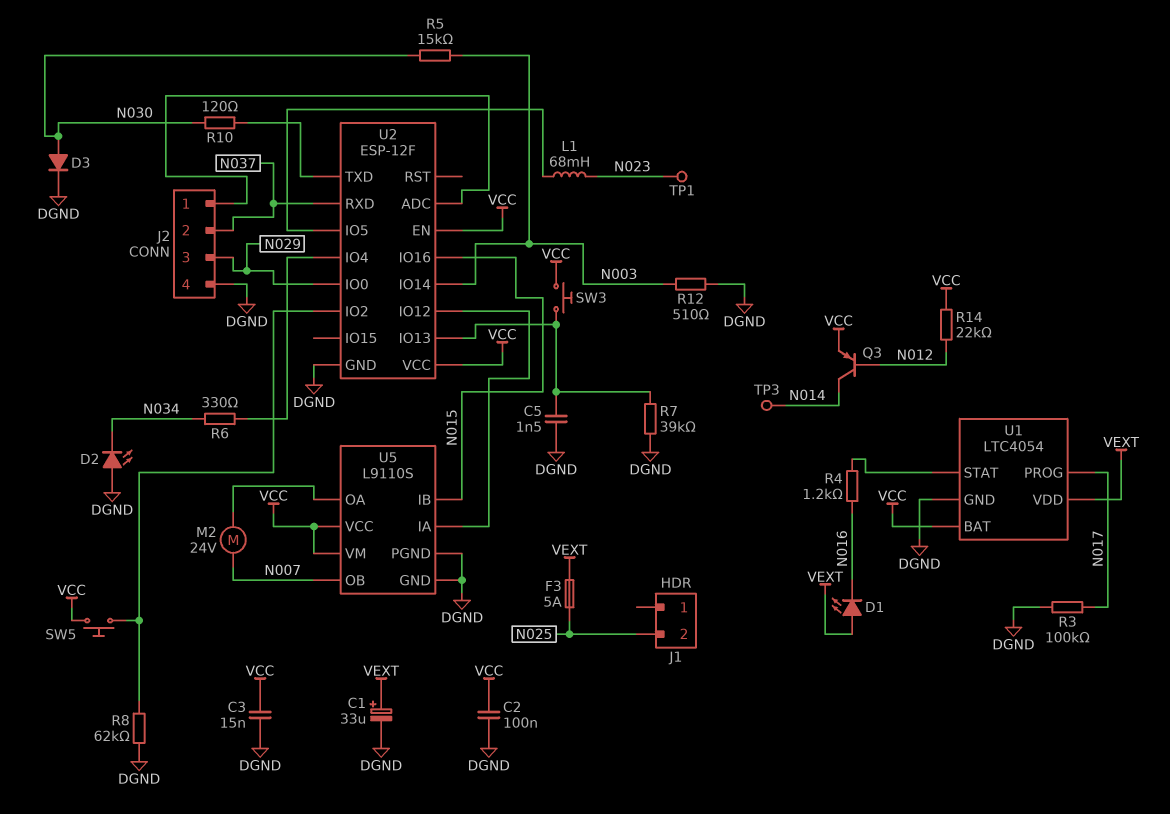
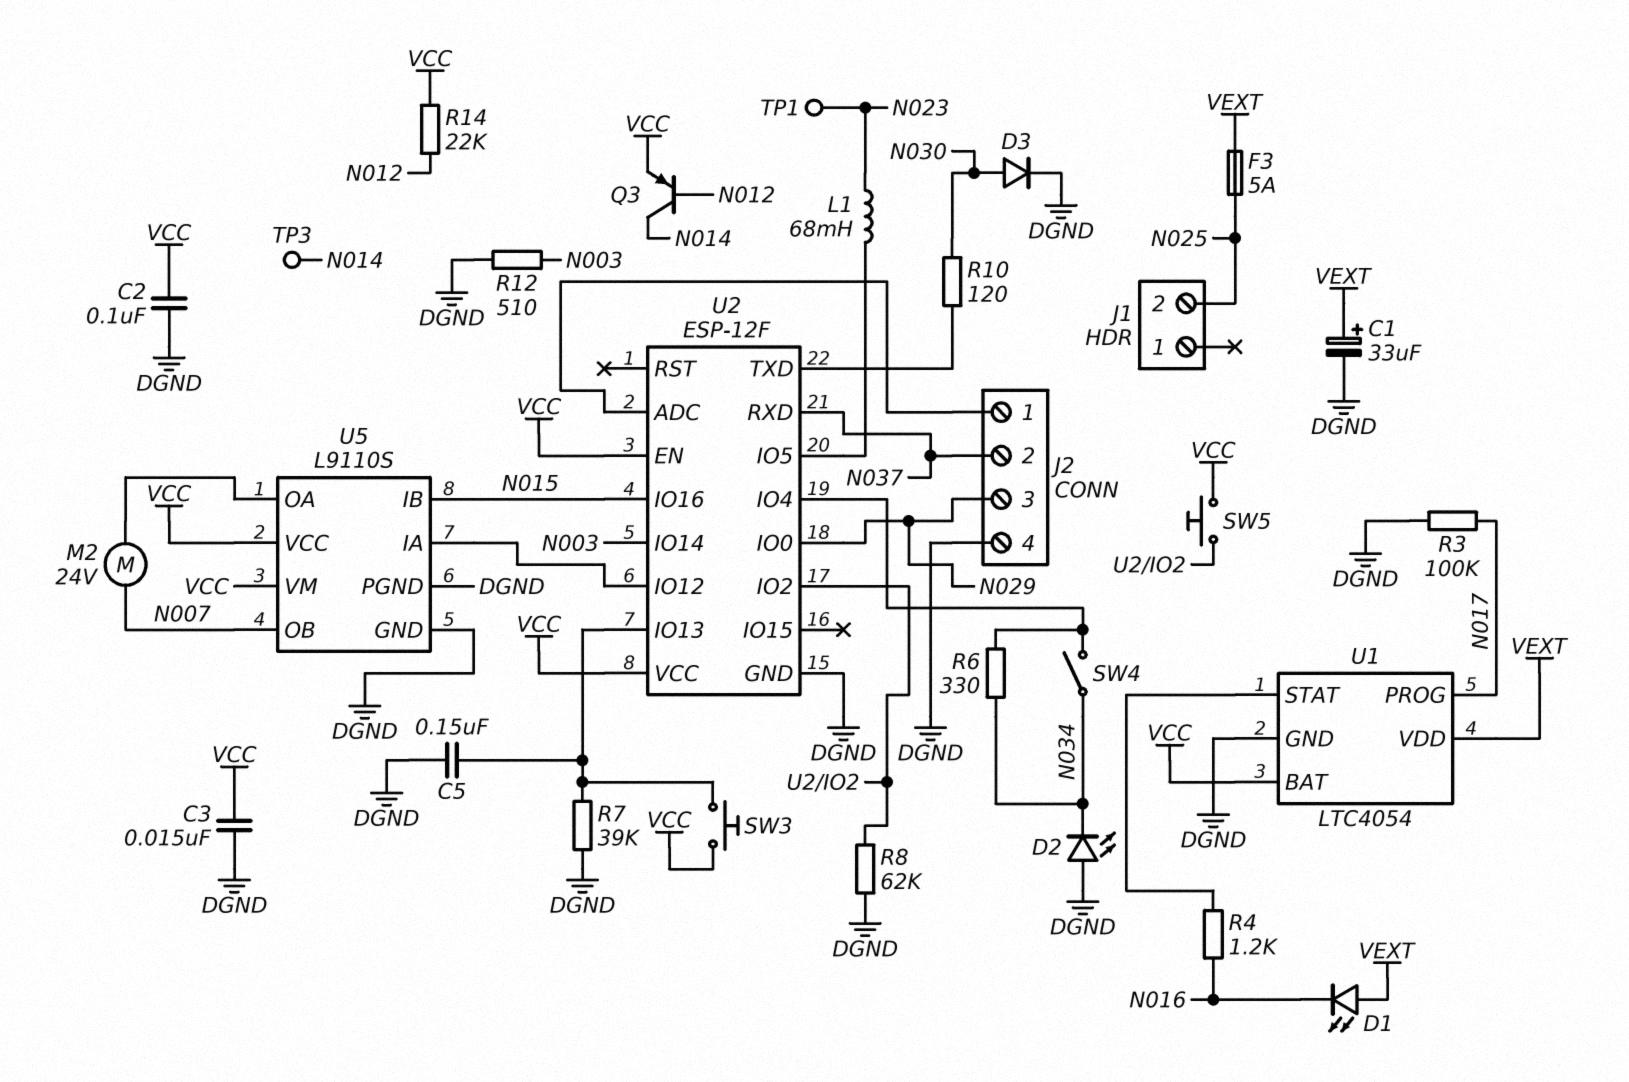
C5: 1.5nF (DGND, U2/IO13) -> 150nF (DGND, U2/IO13)
R5: 15k (N003, N030) -> none
SW4: none -> switch (N034, U2/IO4)

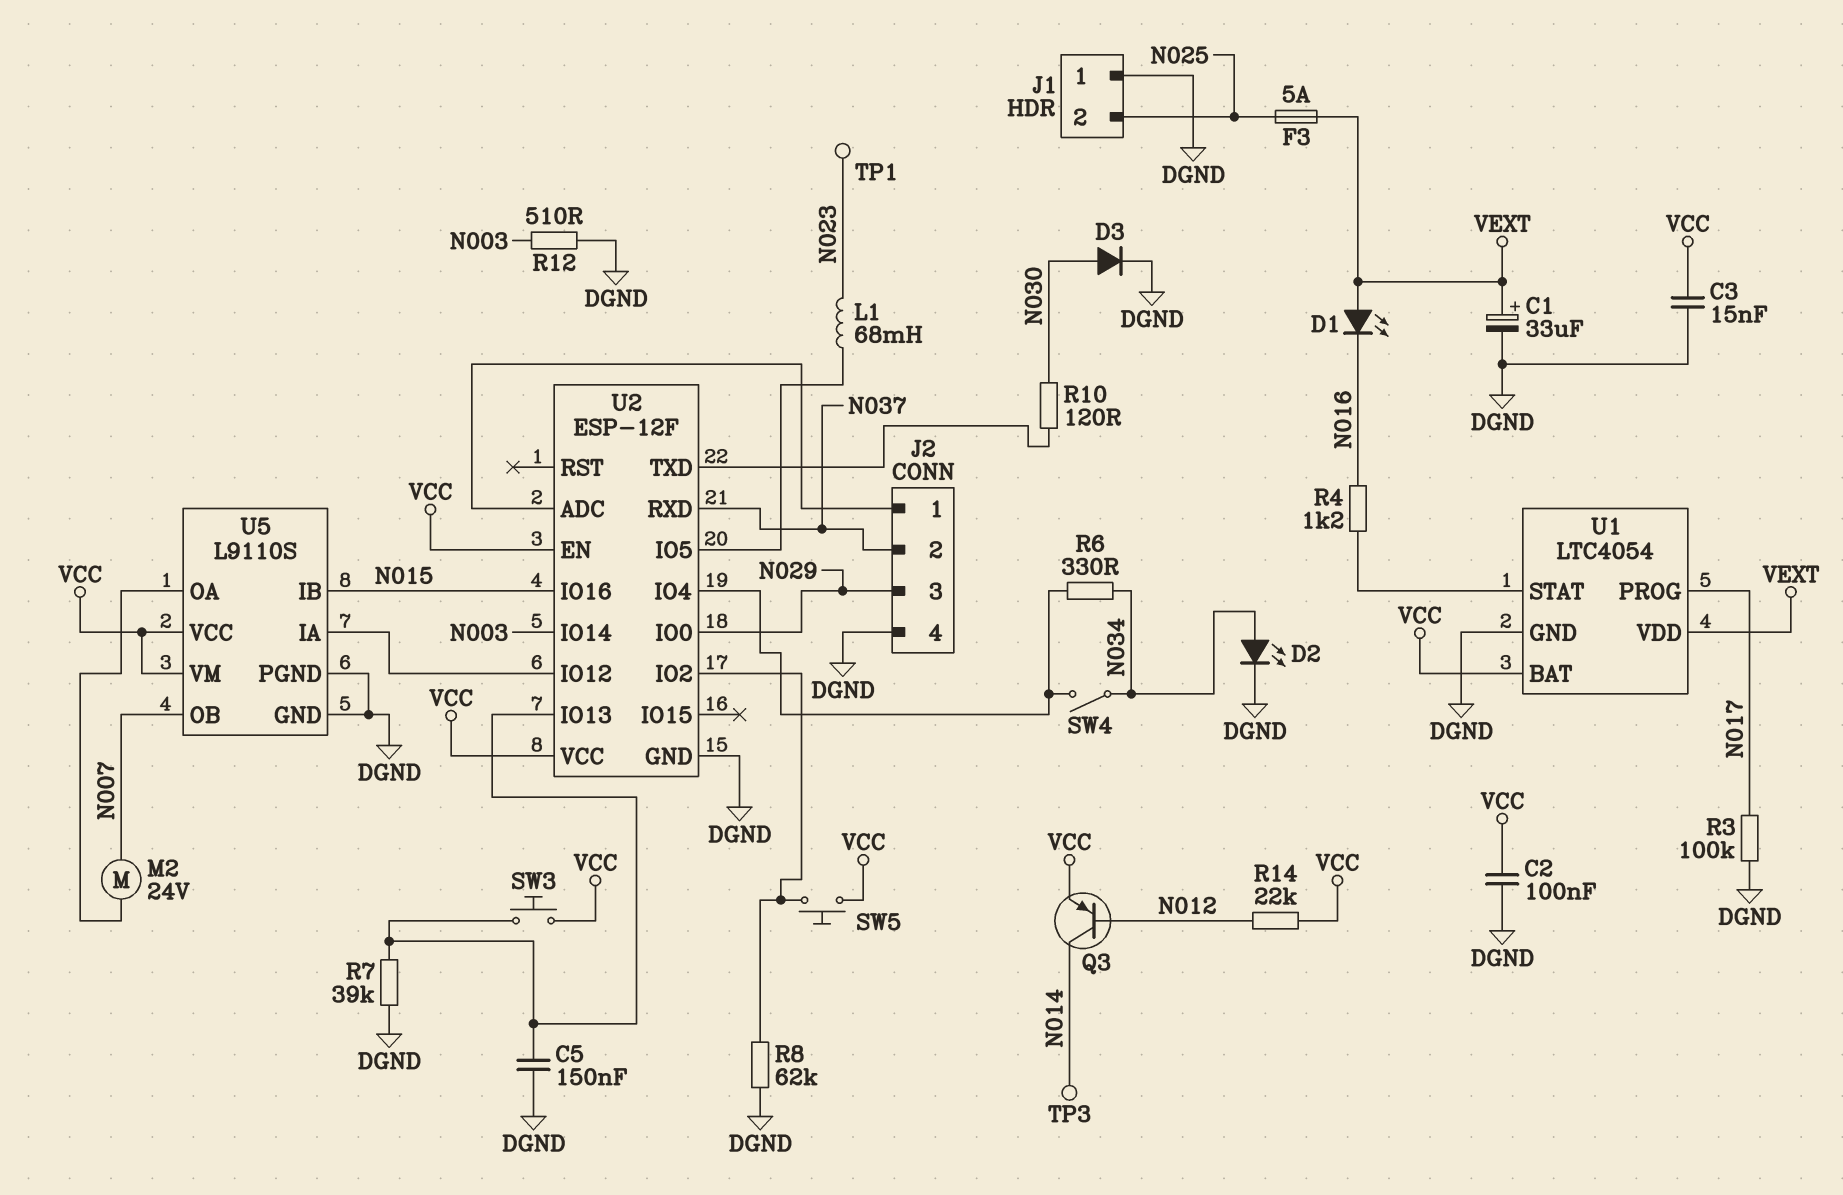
D2: LED (A DGND, K N034) -> LED (A N034, K DGND)
J1 pin 1: none -> DGND

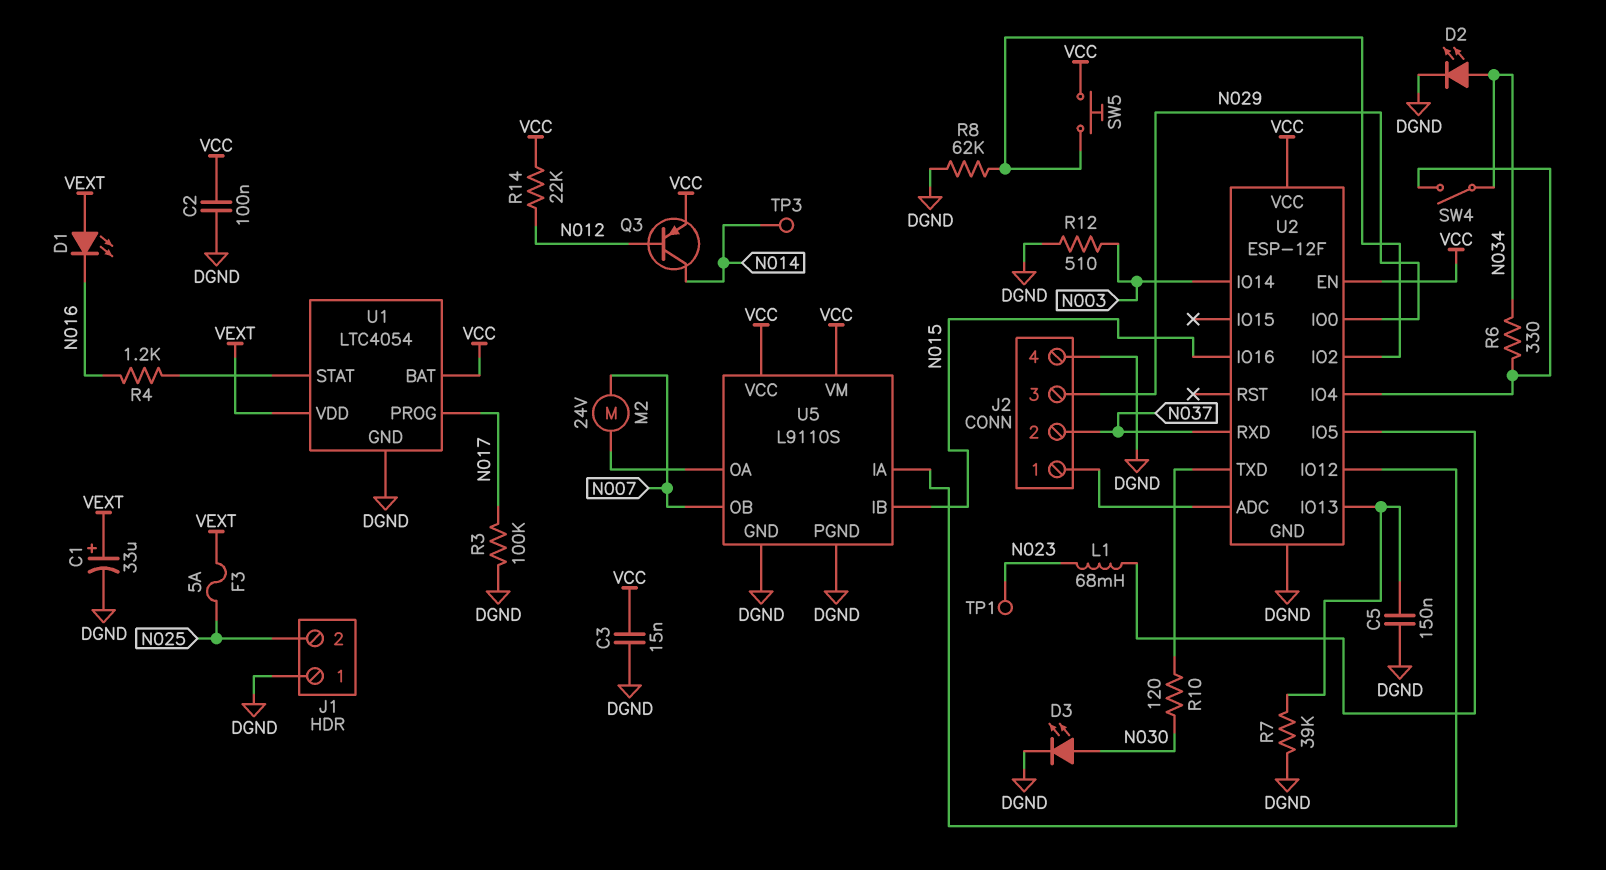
D3: diode (A N030, K DGND) -> LED (A N030, K DGND)
SW3: button (U2/IO13, VCC) -> none

